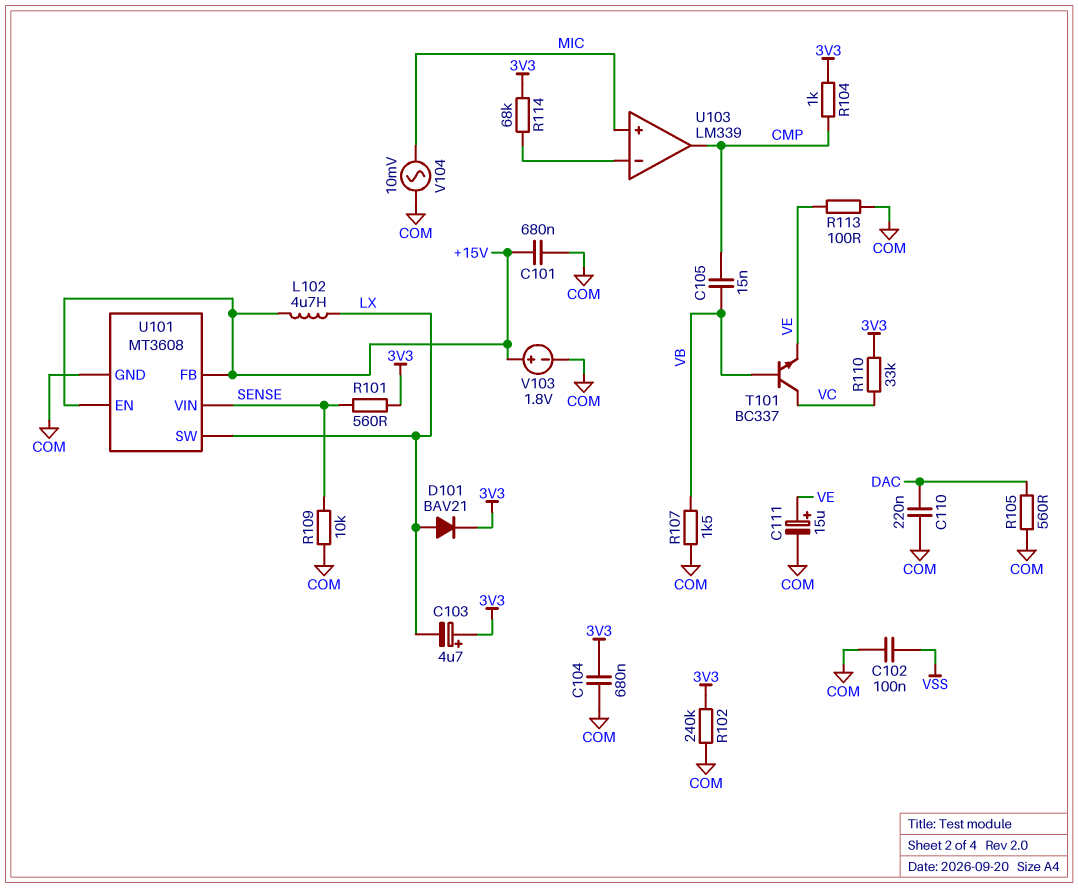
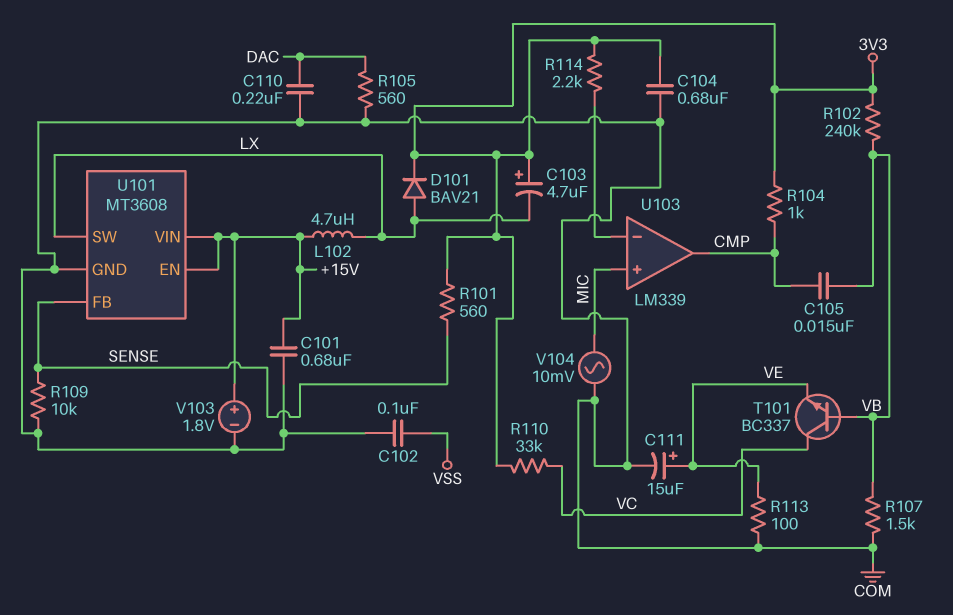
R102: 240k (3V3, COM) -> 240k (3V3, VB)
R114: 68k (3V3, U103/in-) -> 2.2k (3V3, U103/in-)
U101 pin FB: +15V -> SENSE
U101 pin VIN: SENSE -> +15V

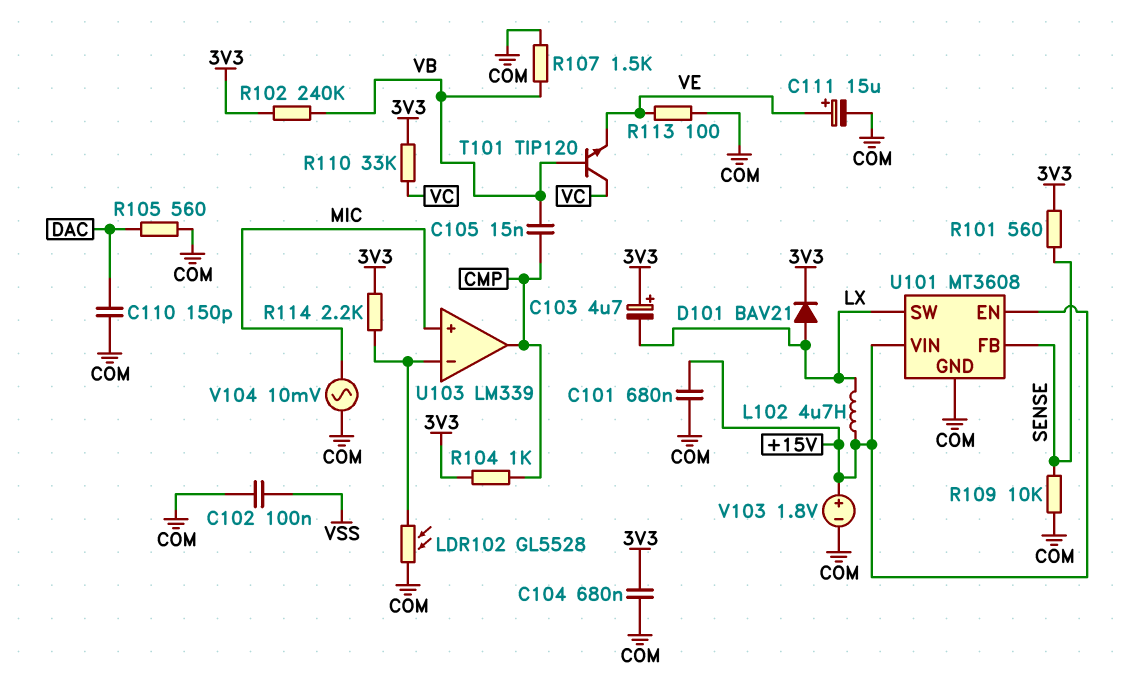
C110: 220nF (COM, DAC) -> 150pF (COM, DAC)
LDR102: none -> GL5528 (COM, U103/in-)
T101: NPN BC337 (B VB, C VC, E VE) -> NPN TIP120 (B VB, C VC, E VE)

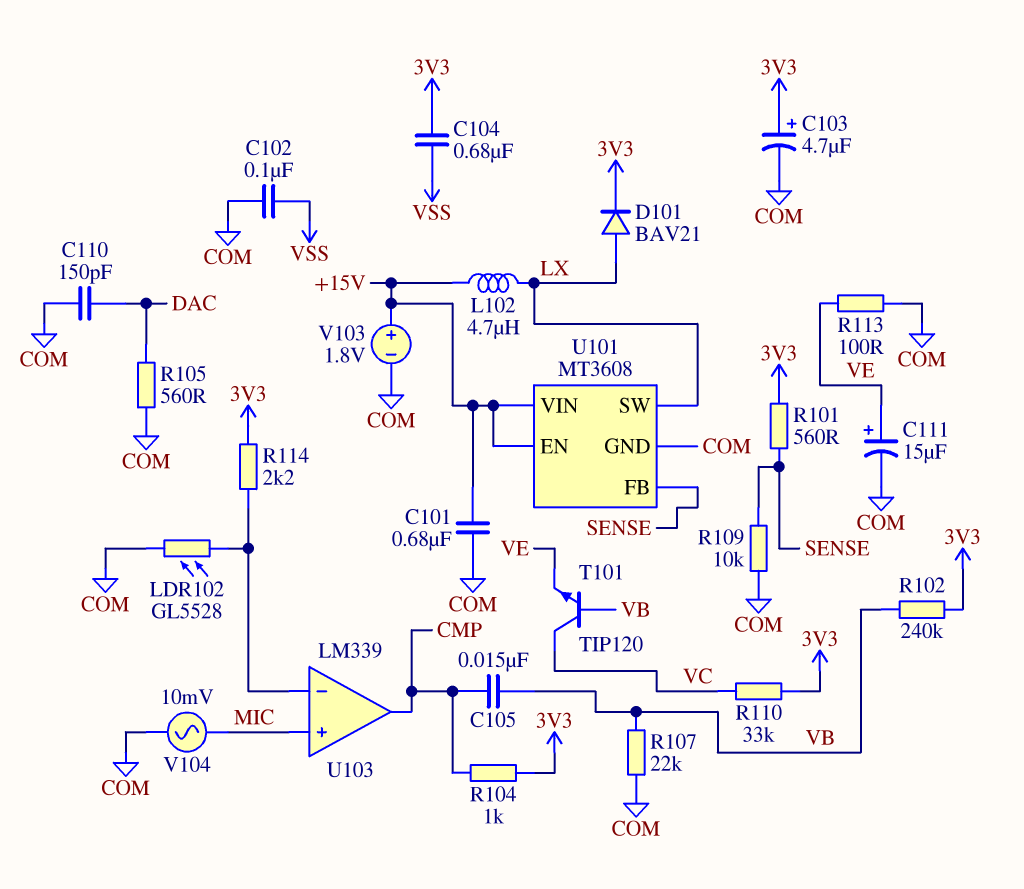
C103: 4.7uF (plus 3V3, minus LX) -> 4.7uF (plus 3V3, minus COM)
C104: 680nF (3V3, COM) -> 680nF (3V3, VSS)
R107: 1.5k (COM, VB) -> 22k (COM, VB)

